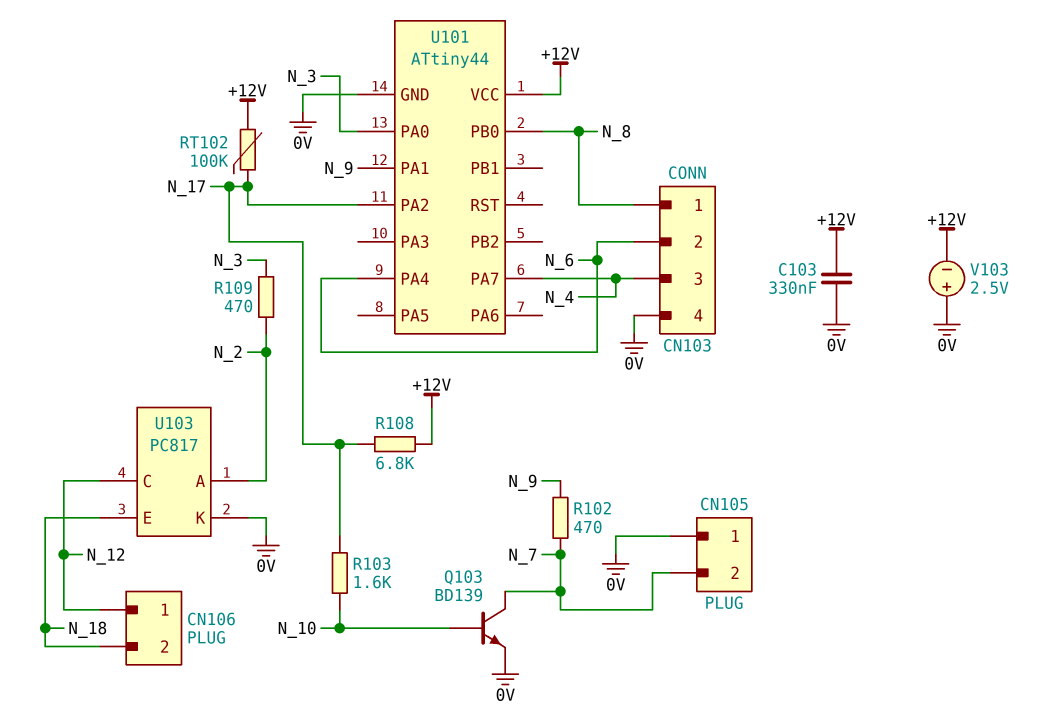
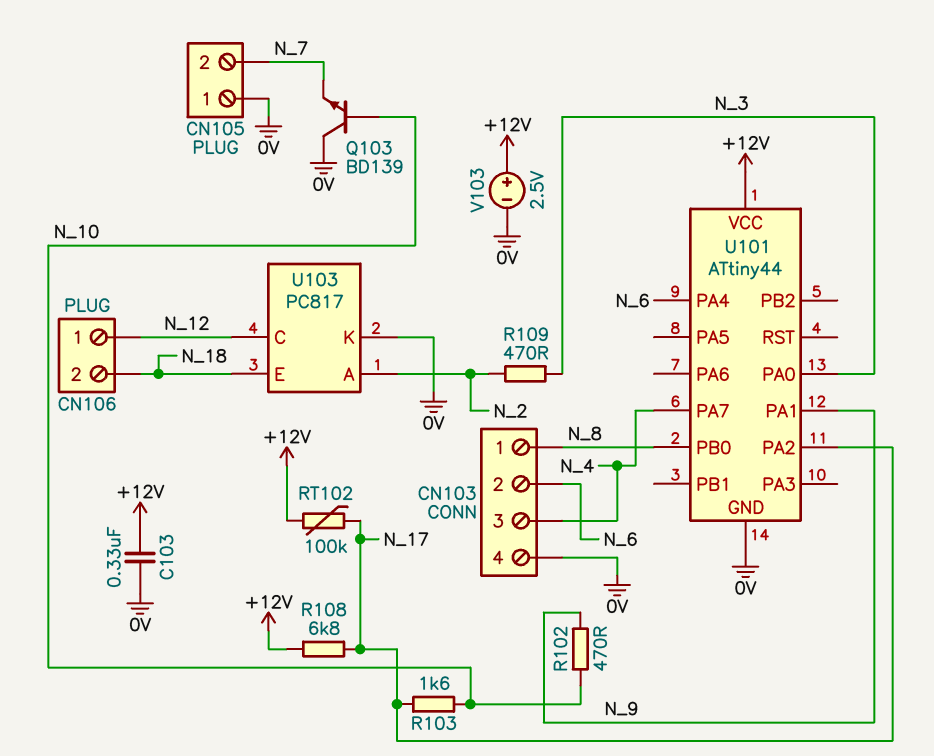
Q103: NPN BD139 (B N_10, C N_7, E 0V) -> NPN BD139 (B N_10, C 0V, E N_7)
R102: 470 (N_7, N_9) -> 470 (N_9, N_10)
V103: 2.5V (plus 0V, minus +12V) -> 2.5V (plus +12V, minus 0V)

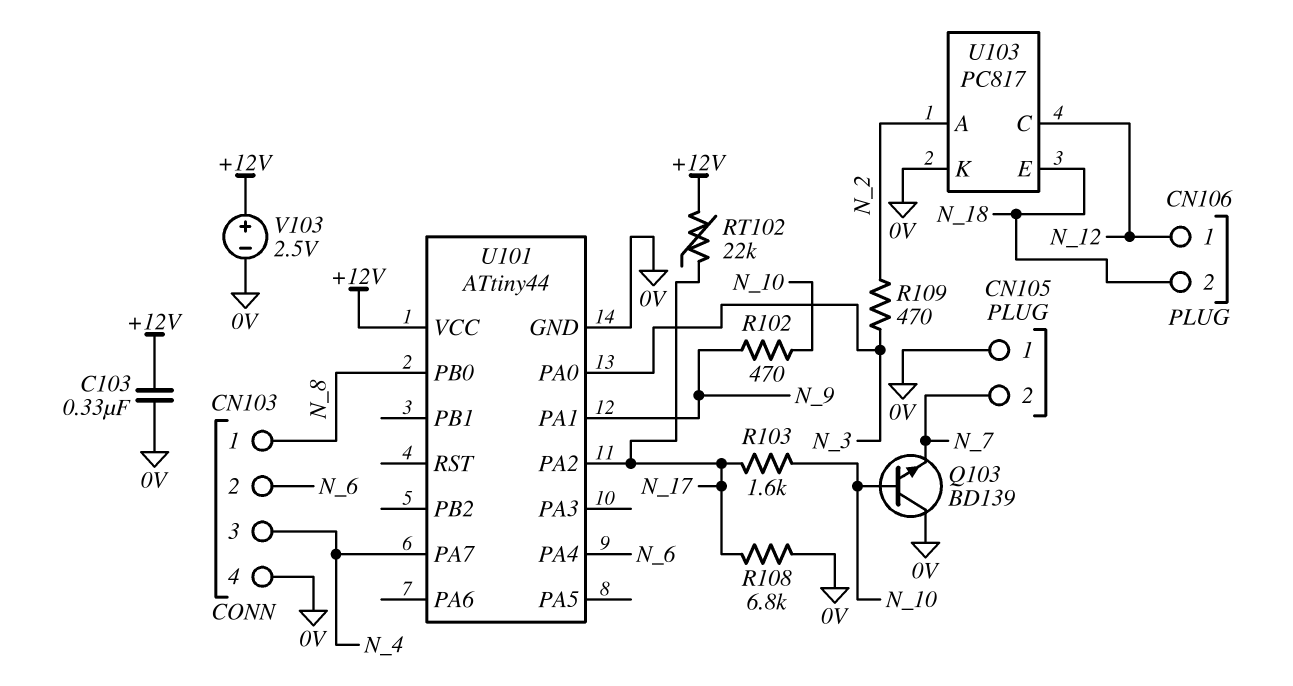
R108: 6.8k (+12V, N_17) -> 6.8k (0V, N_17)
RT102: 100k (+12V, N_17) -> 22k (+12V, N_17)

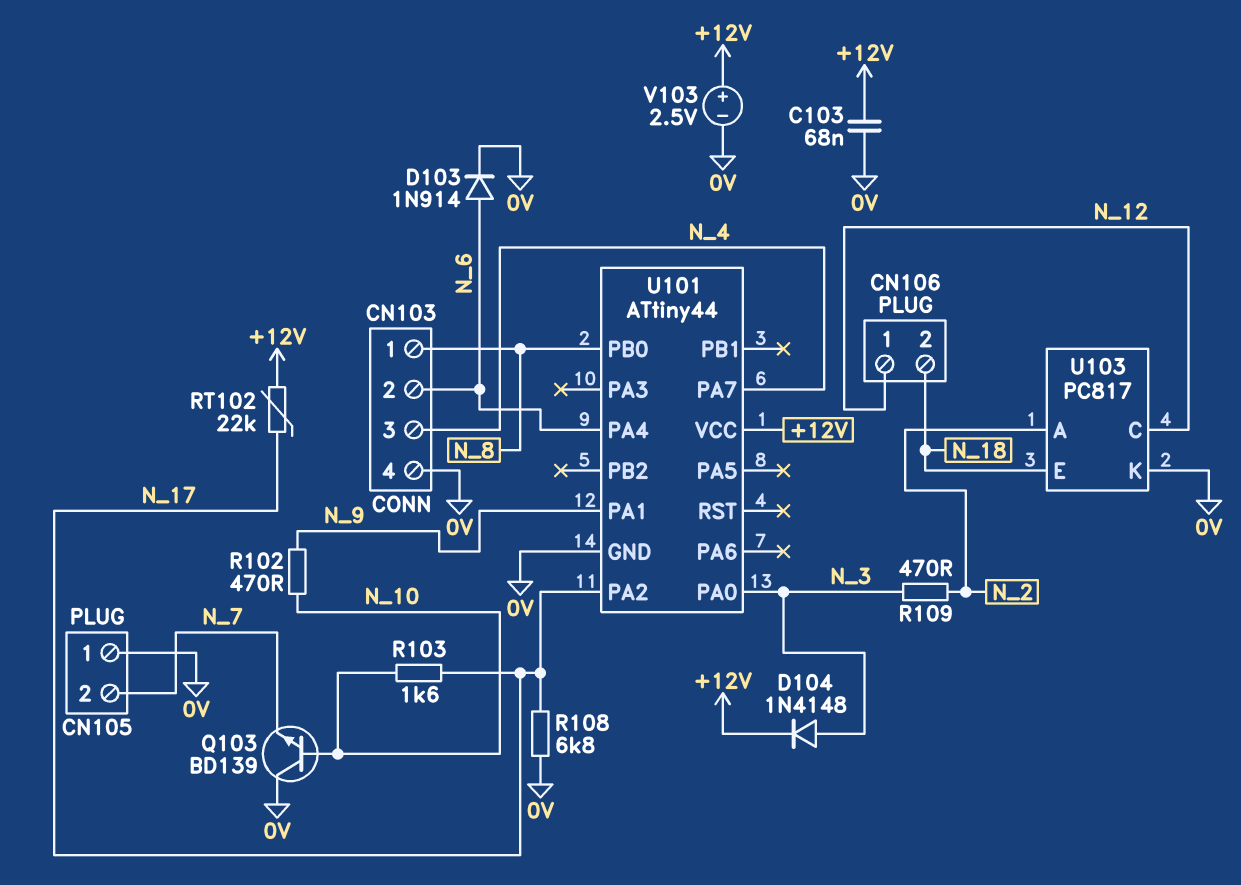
C103: 330nF (+12V, 0V) -> 68nF (+12V, 0V)
D103: none -> diode 1N914 (A N_6, K 0V)
D104: none -> diode 1N4148 (A N_3, K +12V)

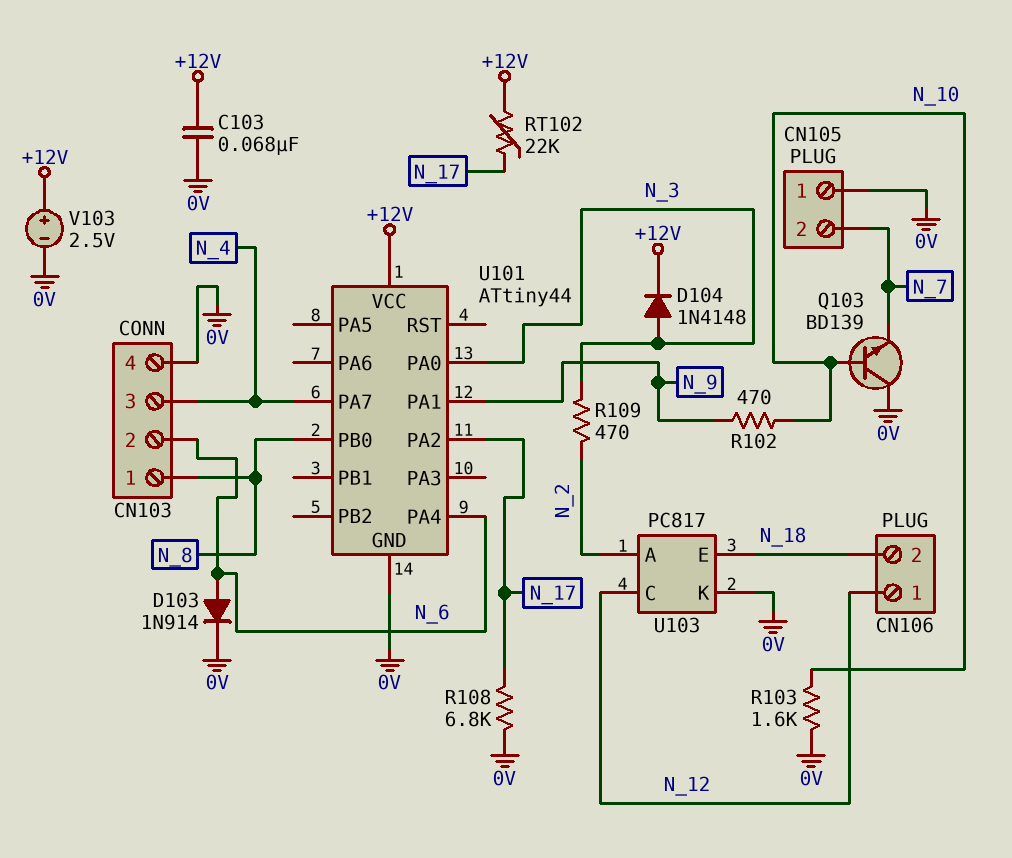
R103: 1.6k (N_10, N_17) -> 1.6k (0V, N_10)

